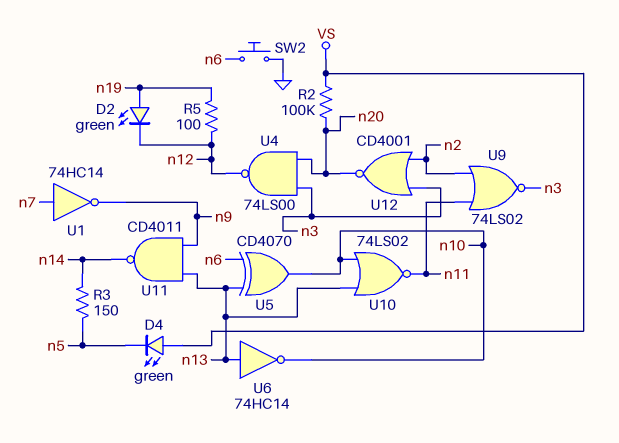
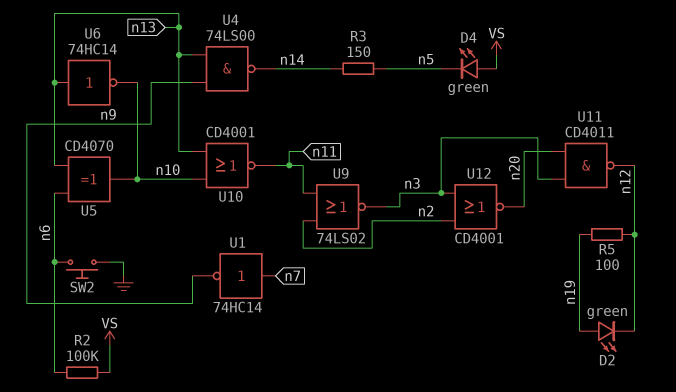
R2: 100k (VS, n20) -> 100k (VS, n6)
U4: NAND 74LS00 (in n3, in n20, out n12) -> NAND 74LS00 (in n9, in n13, out n14)
U10: NOR 74LS02 (in n10, in n13, out n11) -> NOR CD4001 (in n10, in n13, out n11)
U11: NAND CD4011 (in n9, in n13, out n14) -> NAND CD4011 (in n3, in n20, out n12)

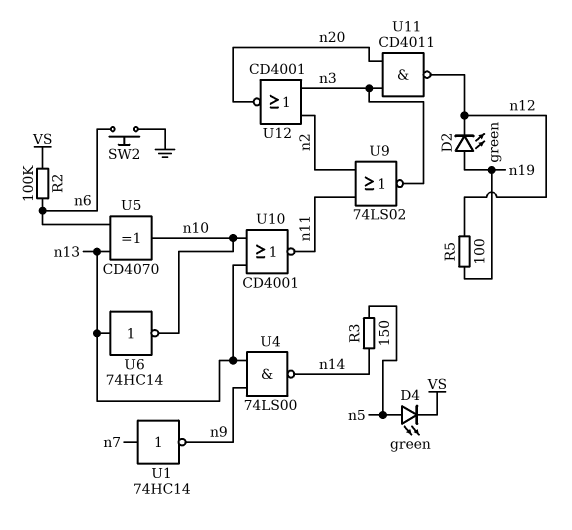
D4: LED green (A VS, K n5) -> LED green (A n5, K VS)

